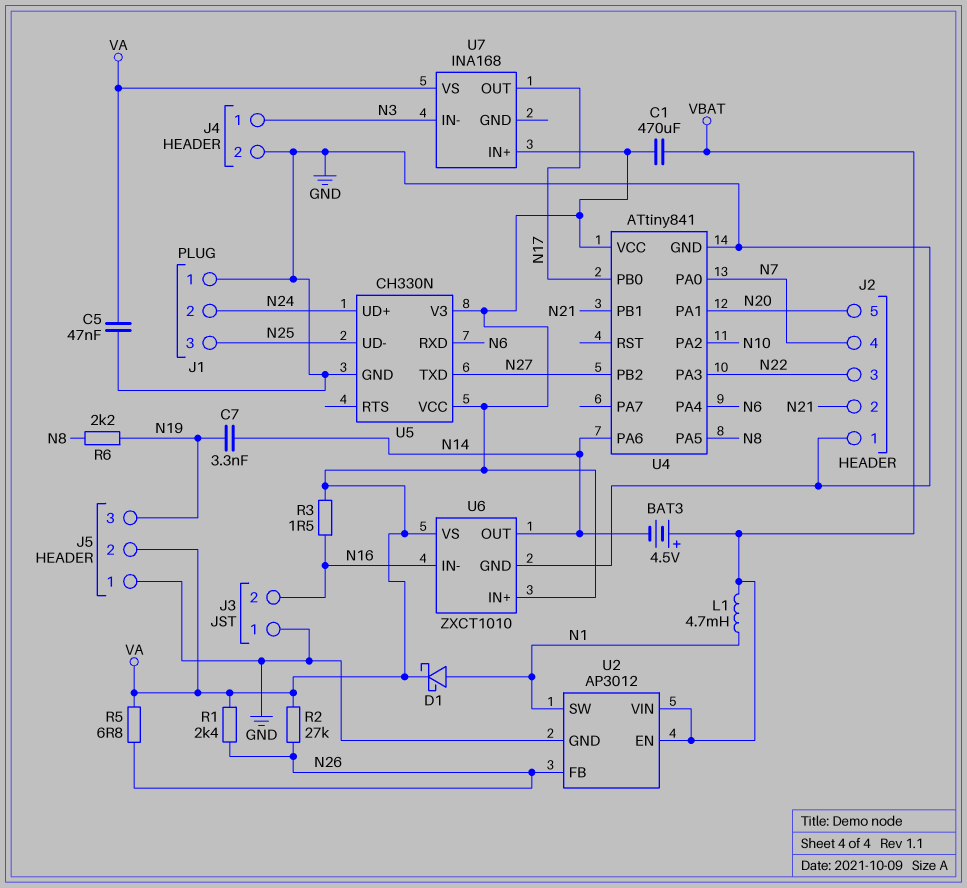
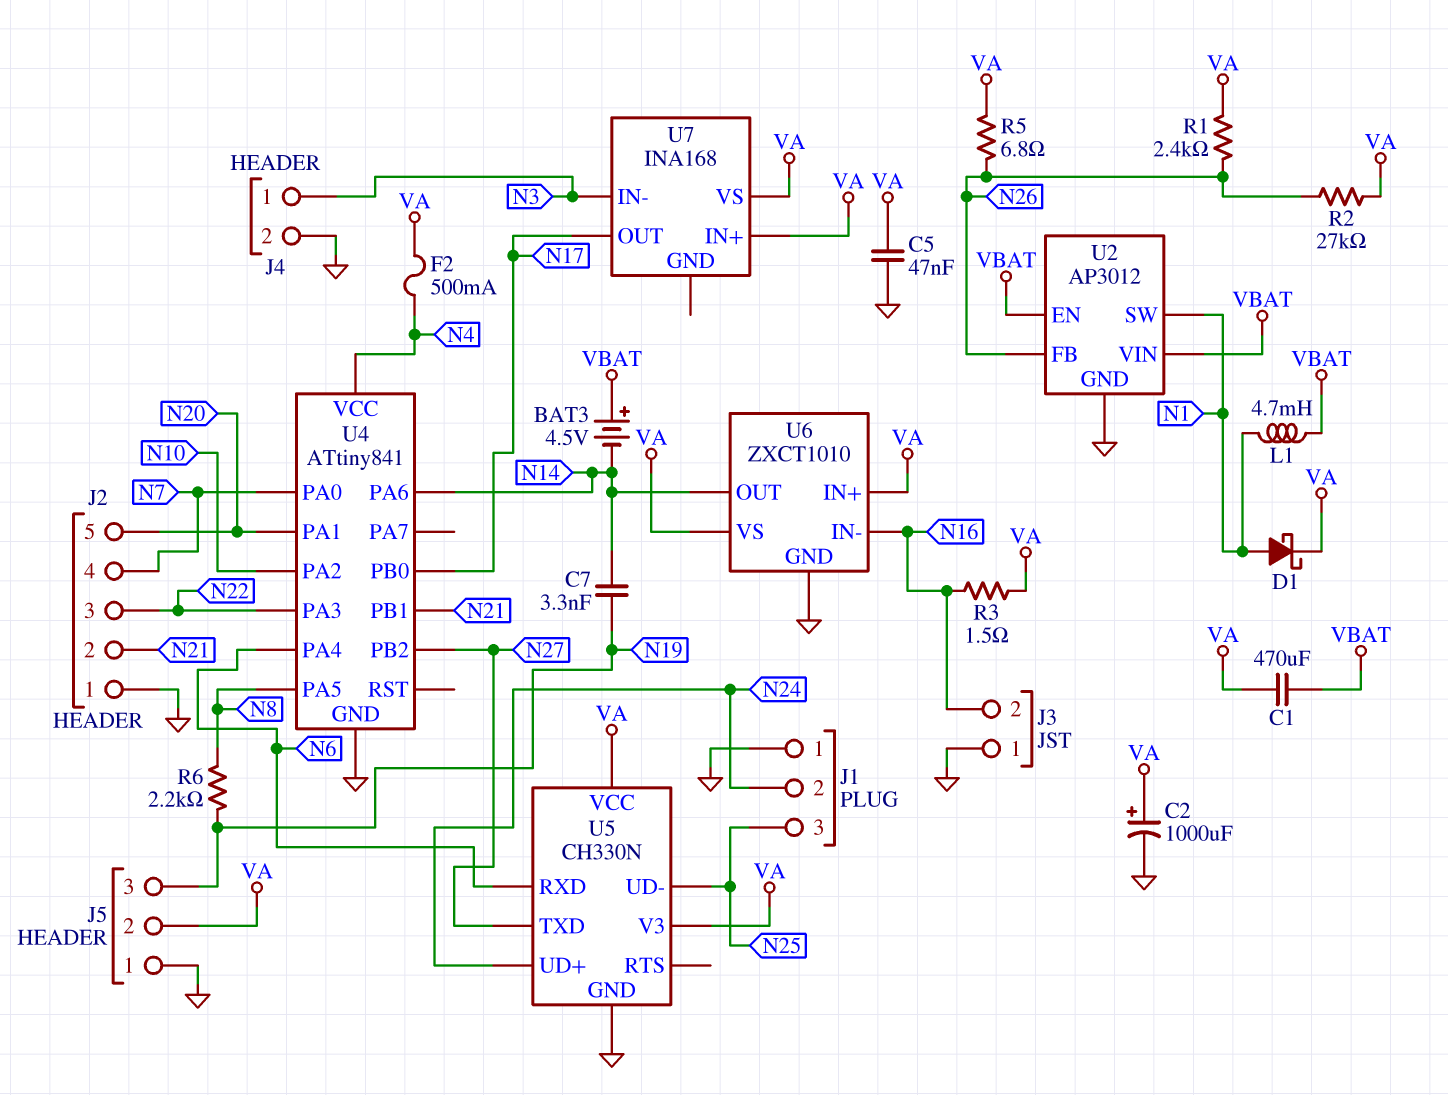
C2: none -> 1000uF (plus VA, minus GND)
F2: none -> 500mA (N4, VA)
U4 pin VCC: VA -> N4

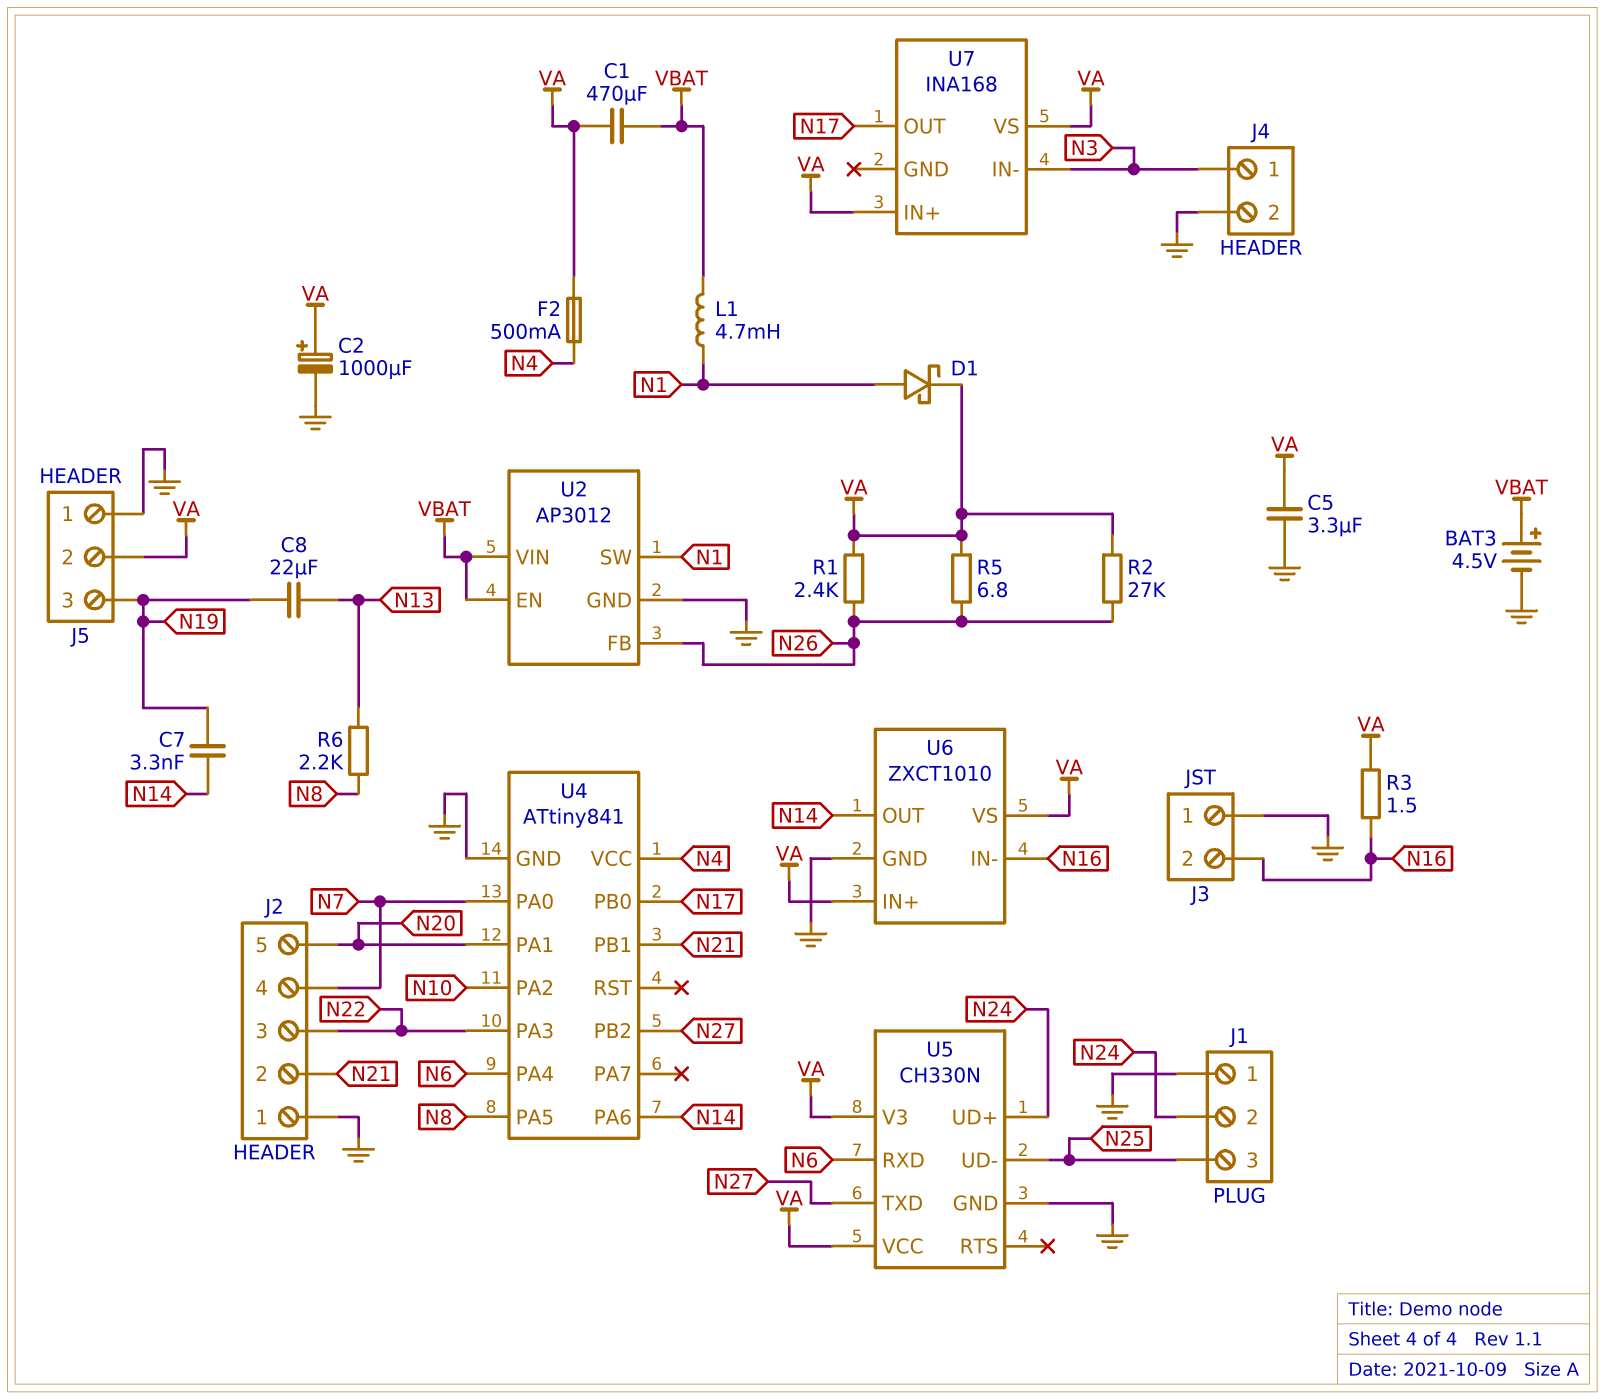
BAT3: 4.5V (plus VBAT, minus N14) -> 4.5V (plus VBAT, minus GND)
C5: 47nF (GND, VA) -> 3.3uF (GND, VA)
C8: none -> 22uF (N13, N19)
R6: 2.2k (N8, N19) -> 2.2k (N8, N13)

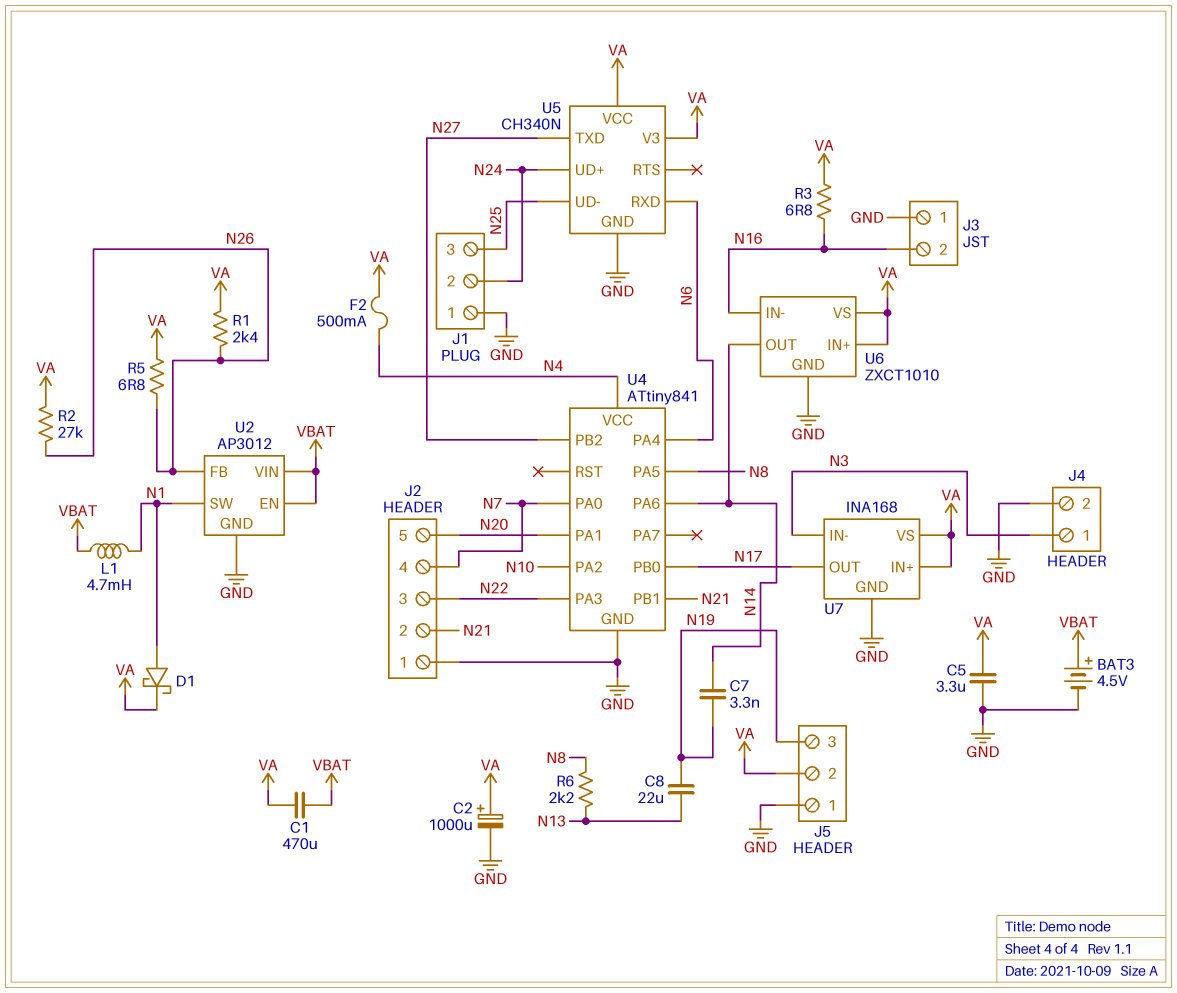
R3: 1.5 (N16, VA) -> 6.8 (N16, VA)
U5: CH330N -> CH340N
U7 pin GND: none -> GND

